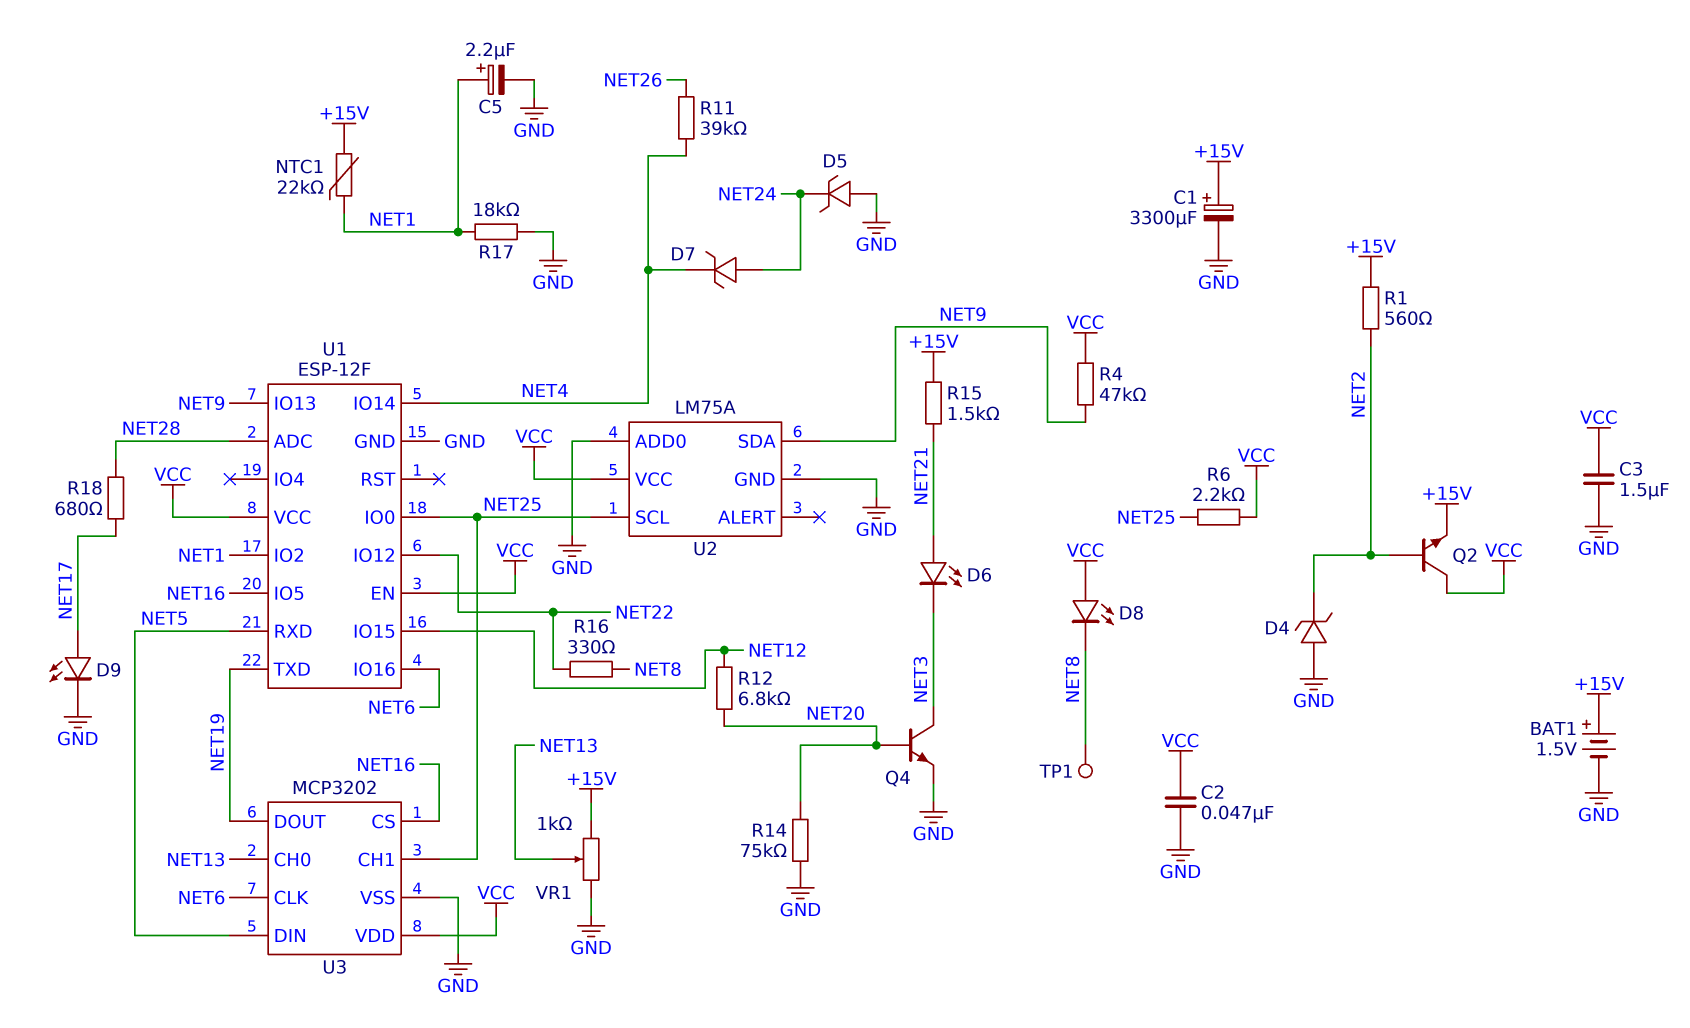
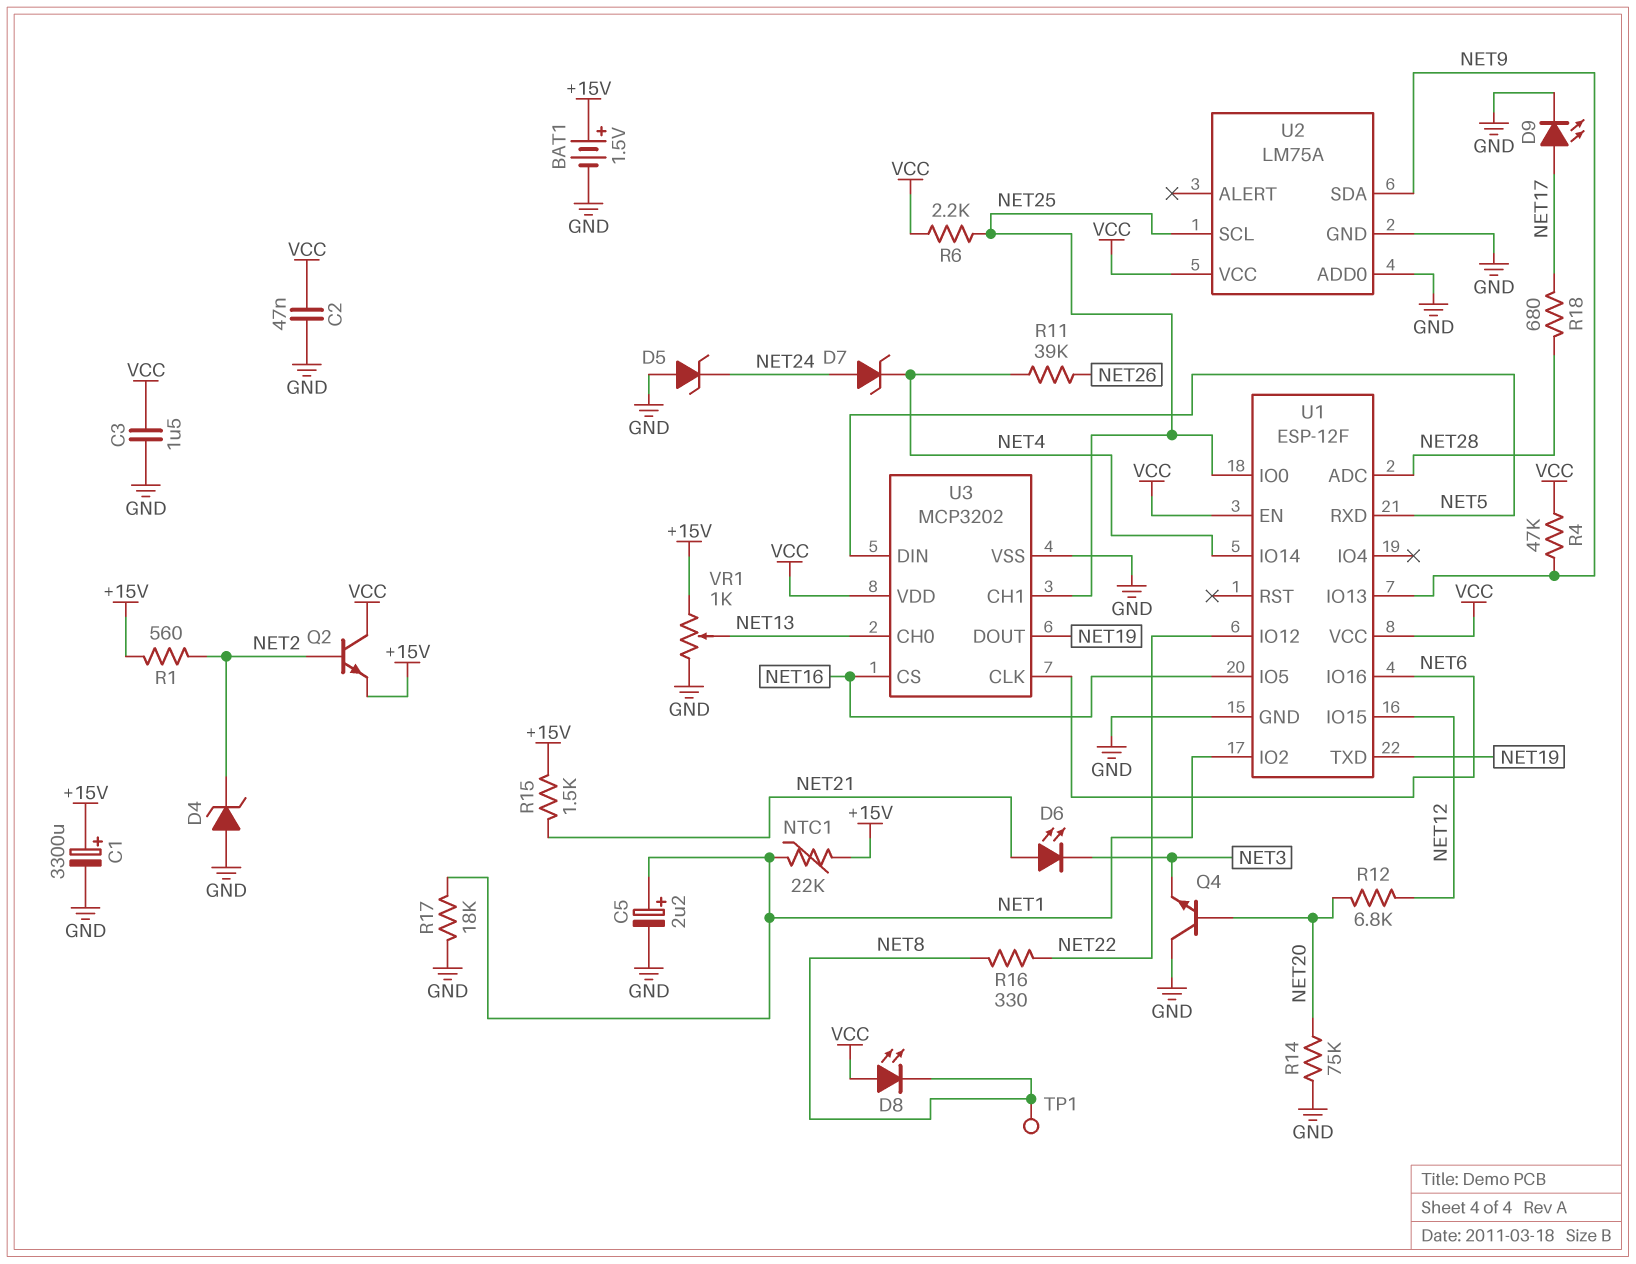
Q4: NPN (B NET20, C NET3, E GND) -> NPN (B NET20, C GND, E NET3)

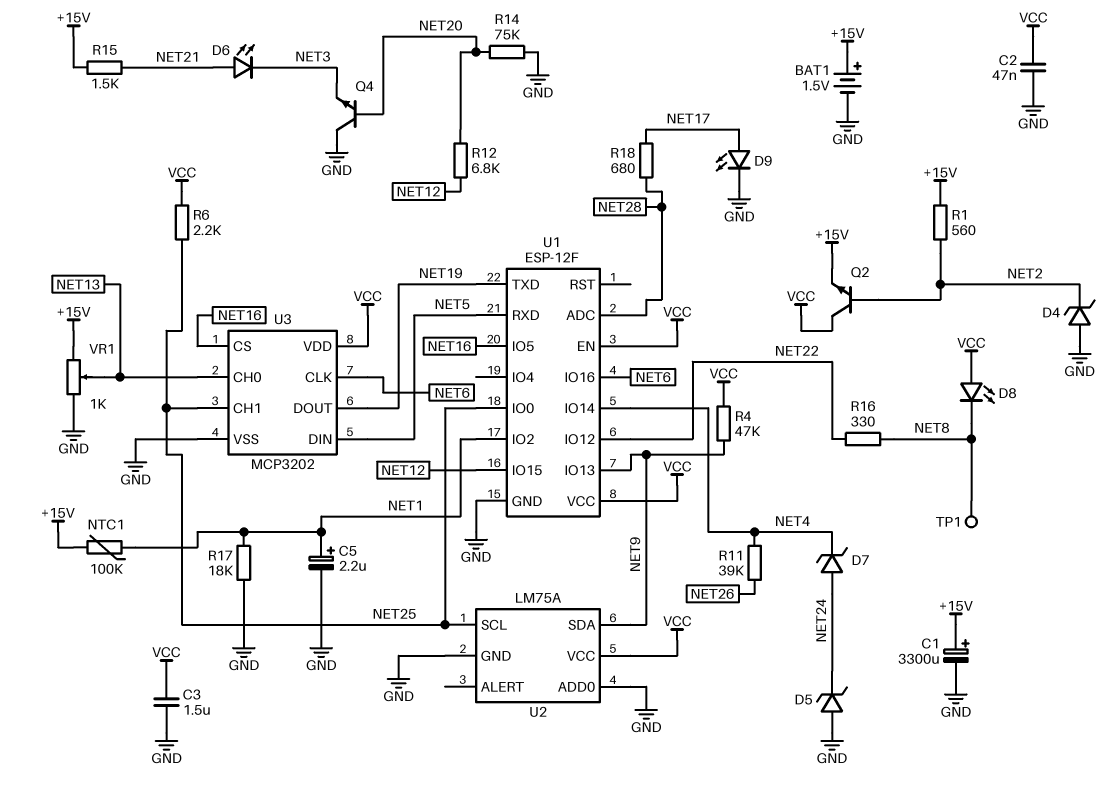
NTC1: 22k (+15V, NET1) -> 100k (+15V, NET1)

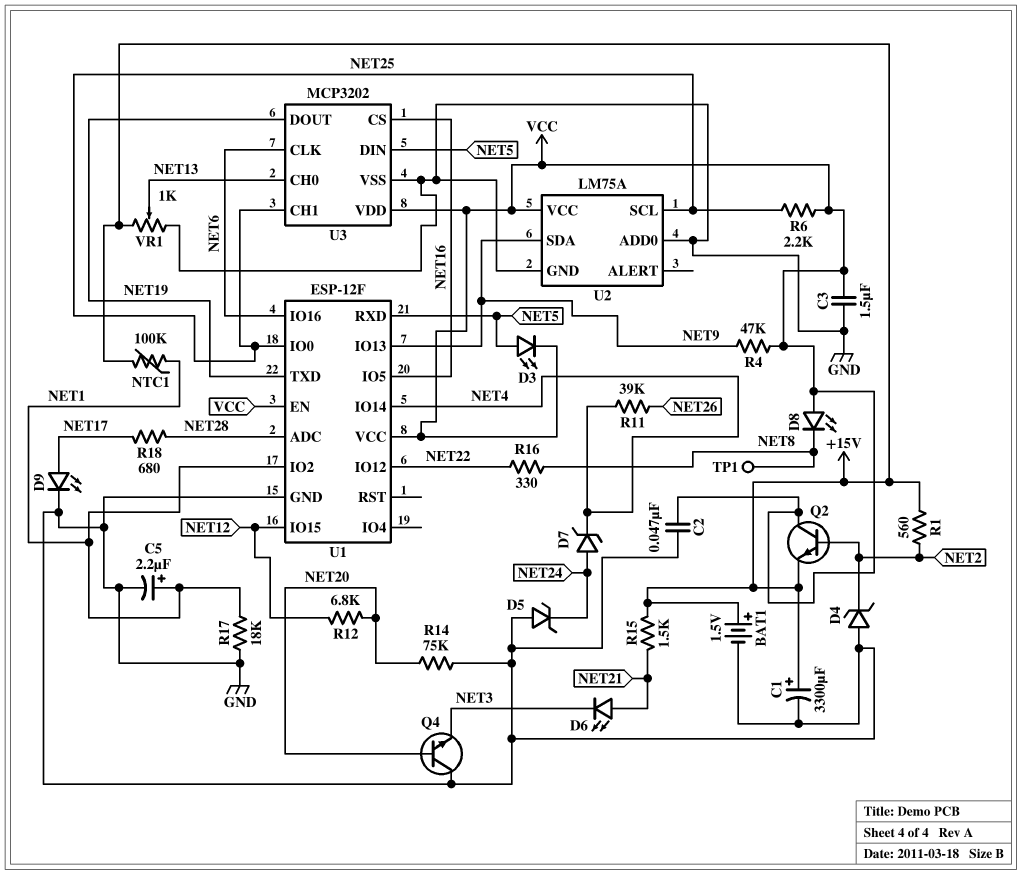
D3: none -> LED (A NET5, K VCC)

